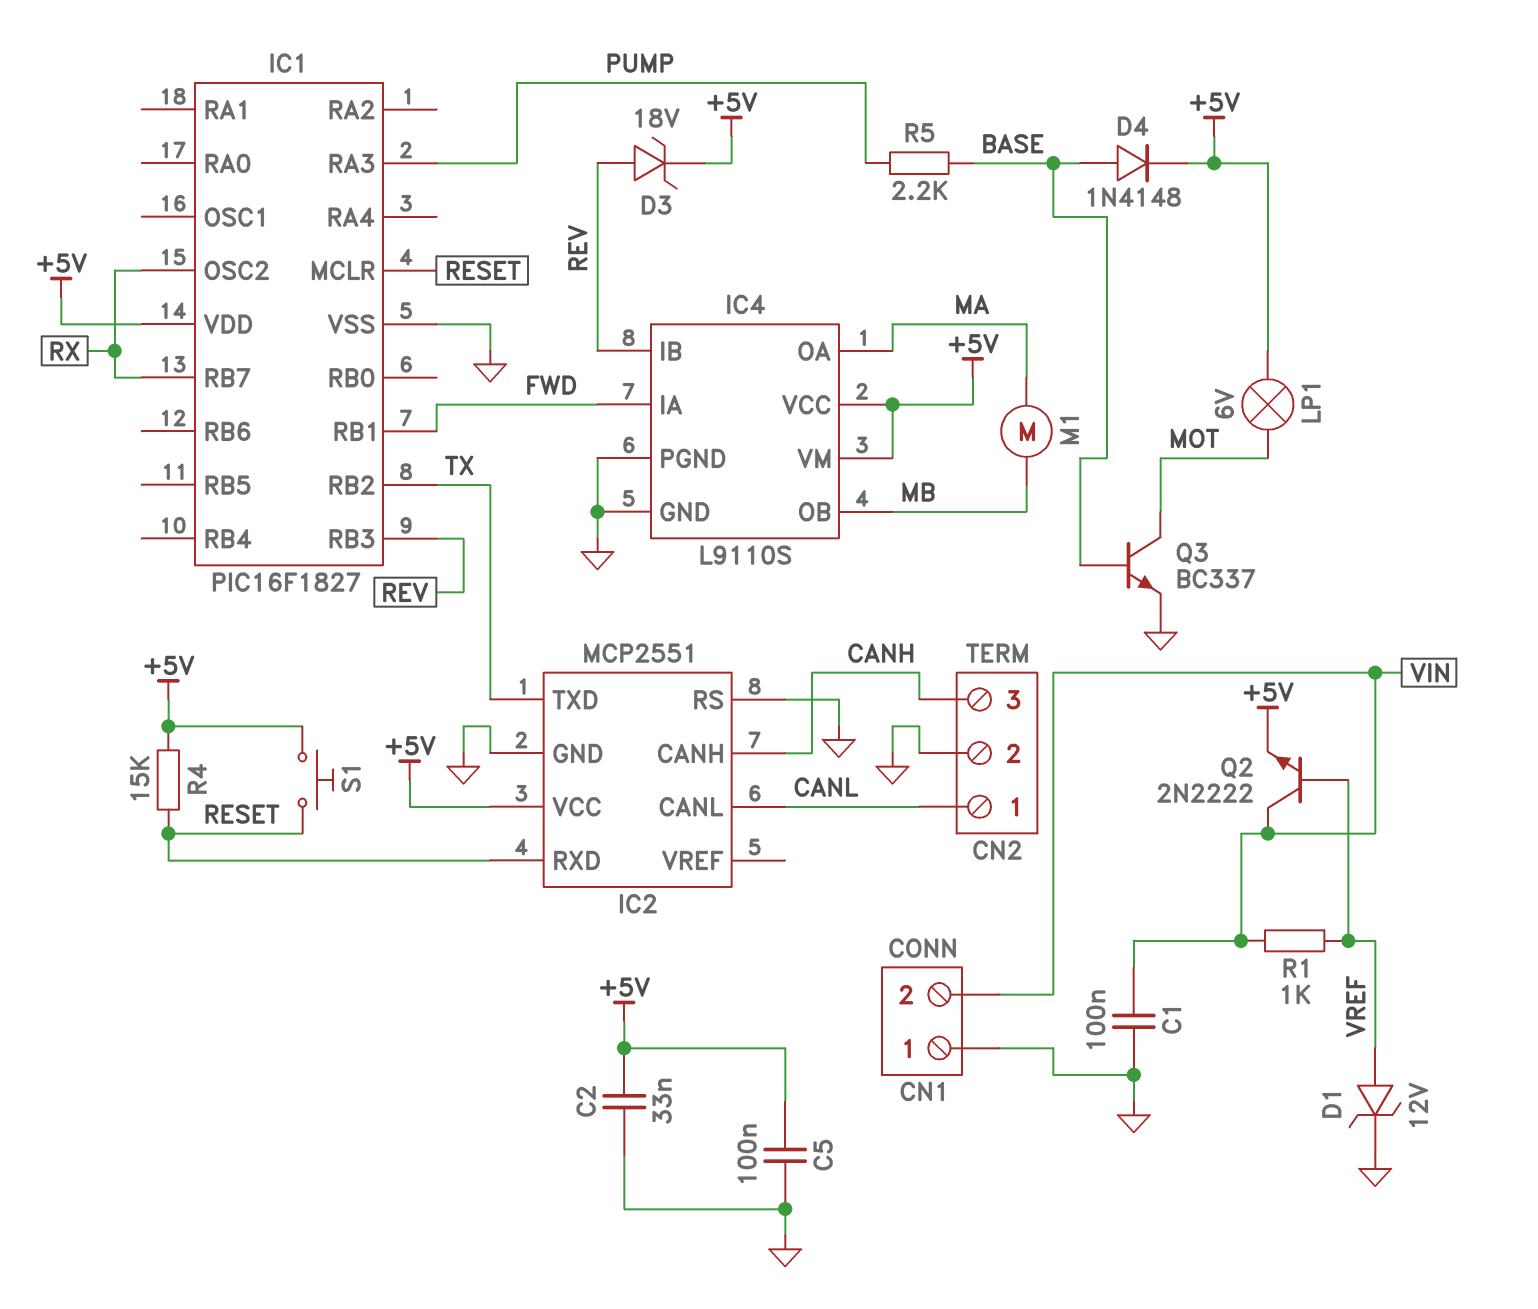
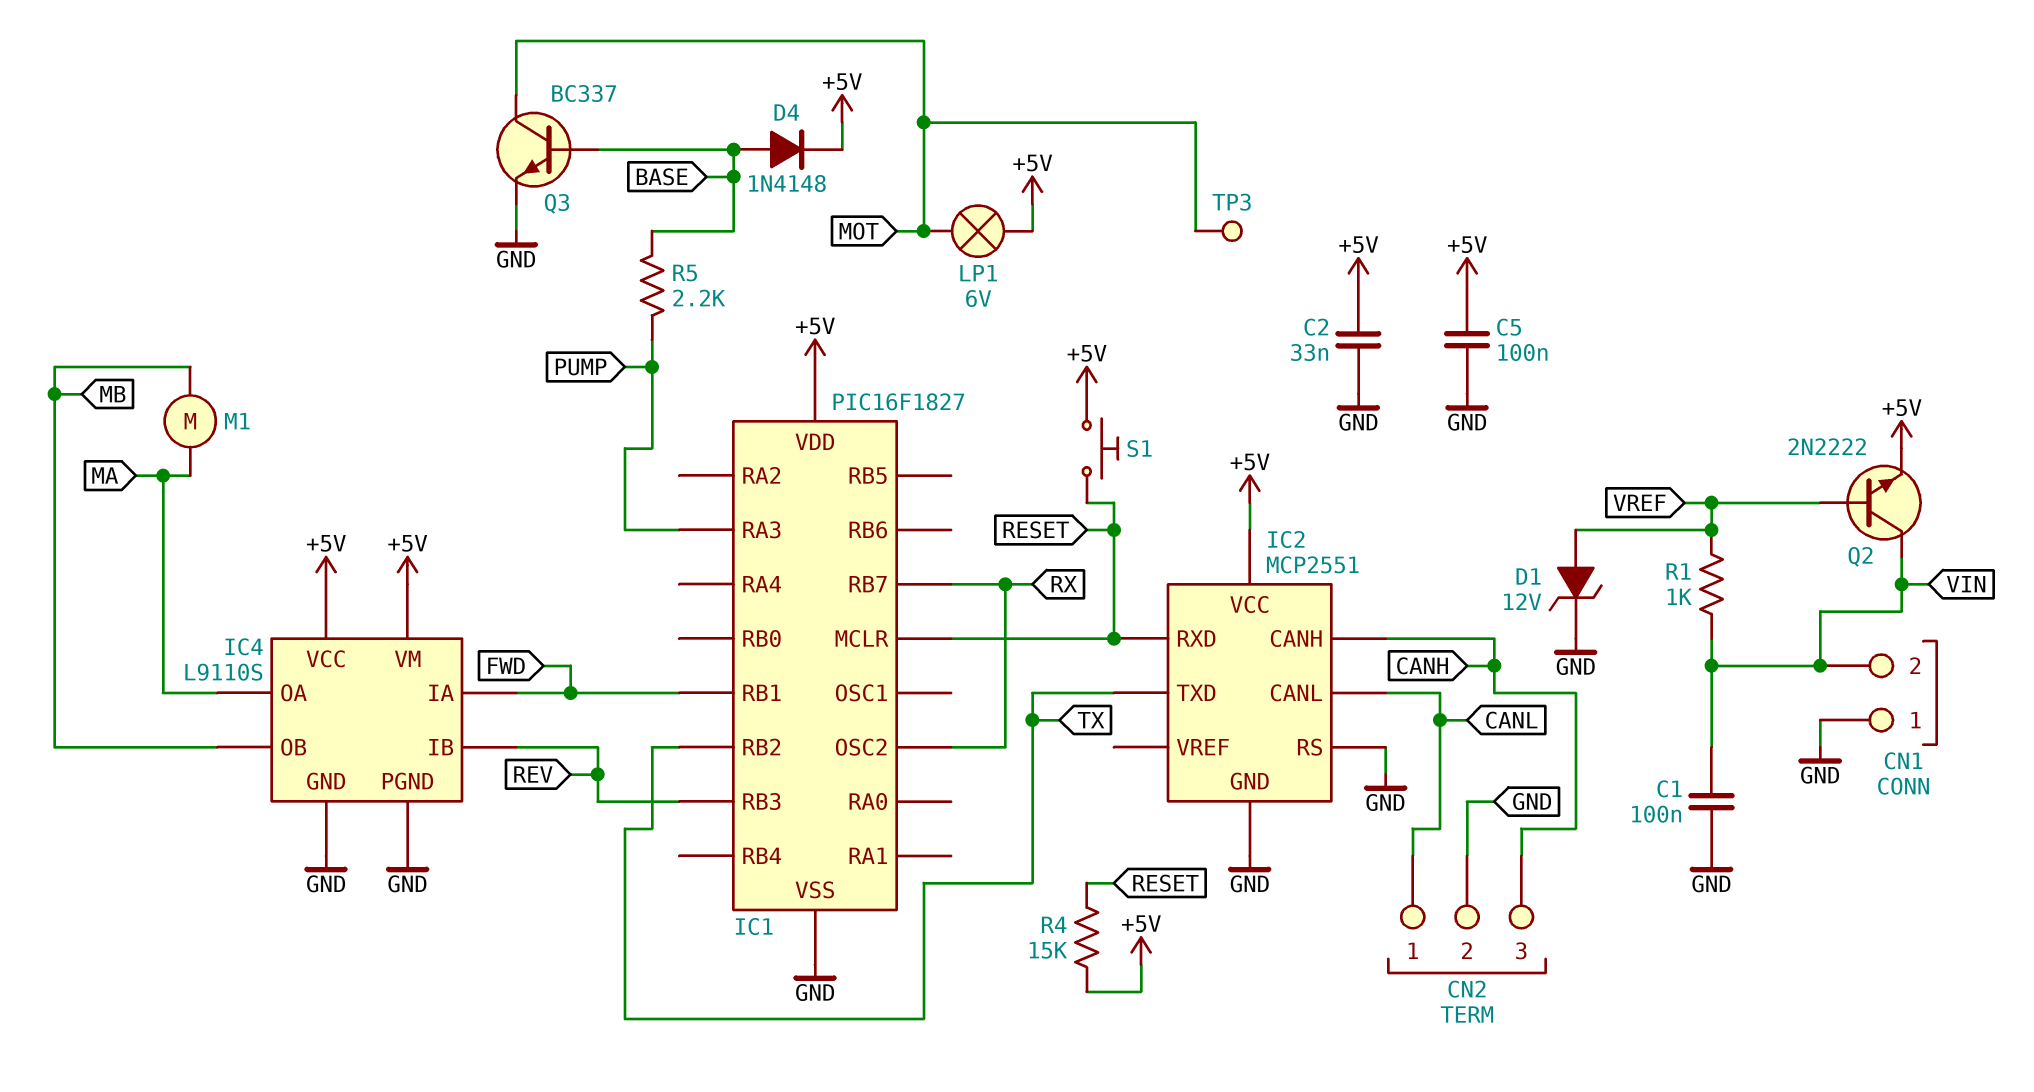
D3: zener 18V (A REV, K +5V) -> none
TP3: none -> test point (MOT)

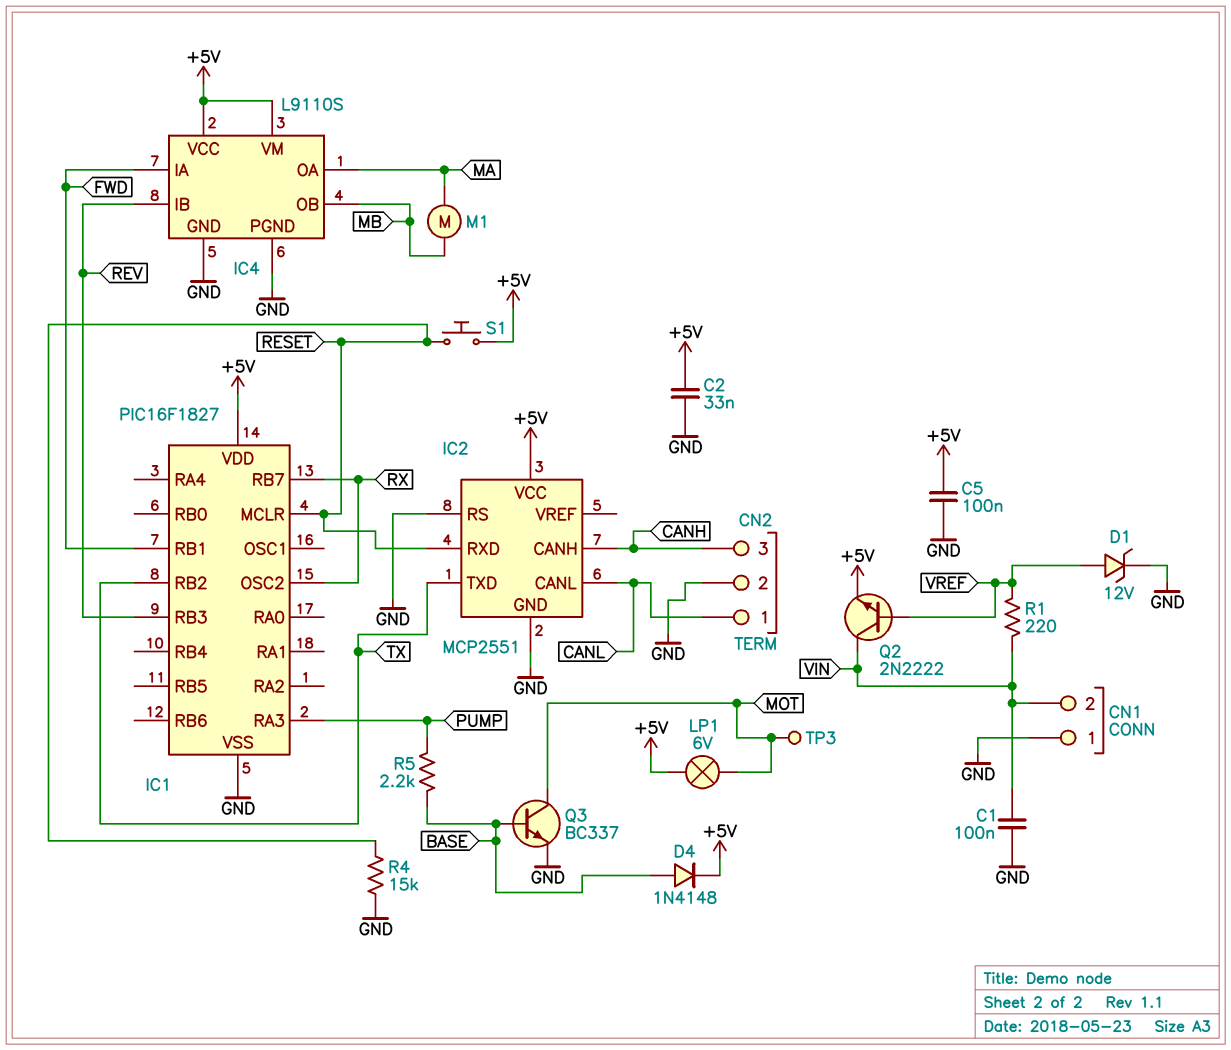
R1: 1k (VIN, VREF) -> 220 (VIN, VREF)
R4: 15k (+5V, RESET) -> 15k (GND, RESET)

